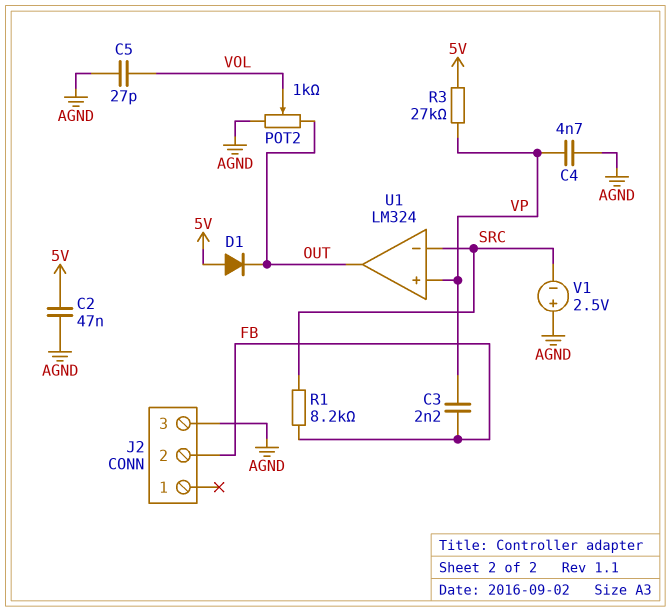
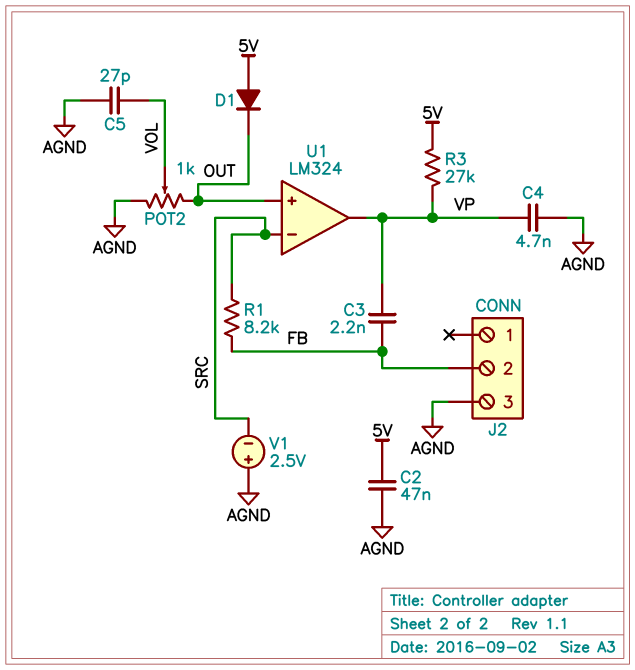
U1 pin in+: VP -> OUT
U1 pin out: OUT -> VP

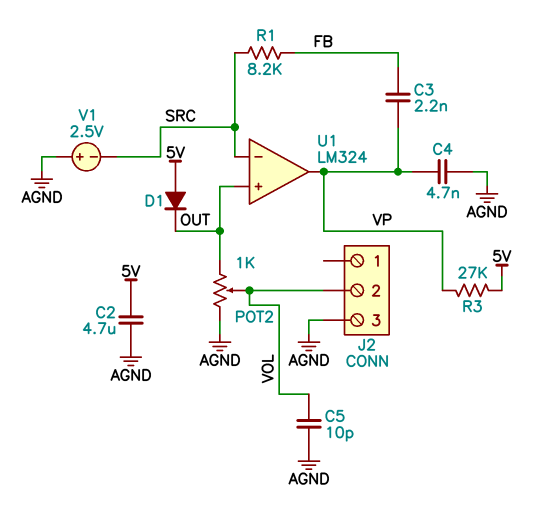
C2: 47nF (5V, AGND) -> 4.7uF (5V, AGND)
C5: 27pF (AGND, VOL) -> 10pF (AGND, VOL)
J2 pin 2: FB -> VOL

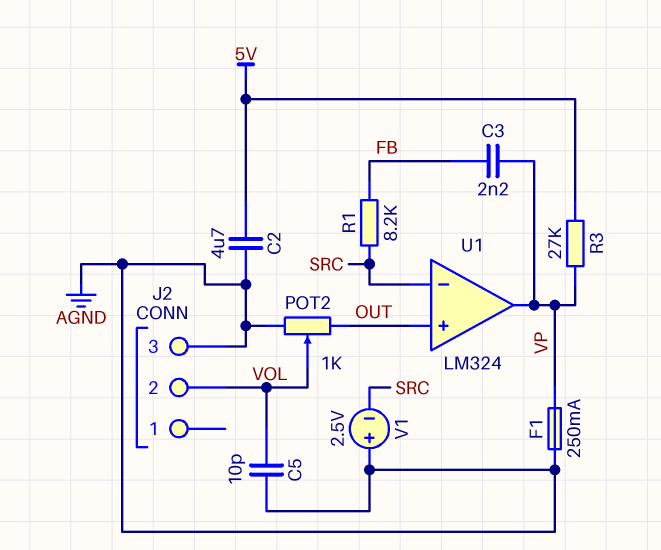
C4: 4.7nF (AGND, VP) -> none
D1: diode (A 5V, K OUT) -> none
F1: none -> 250mA (AGND, VP)

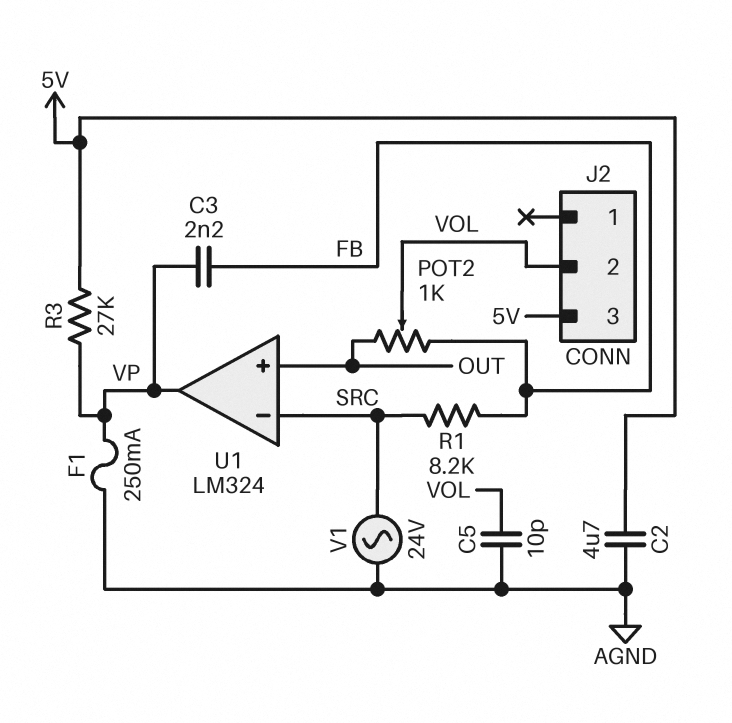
J2 pin 3: AGND -> 5V
POT2: 1k (AGND, OUT, wiper VOL) -> 1k (FB, OUT, wiper VOL)
V1: 2.5V (plus AGND, minus SRC) -> AC 24V (AGND, SRC)

